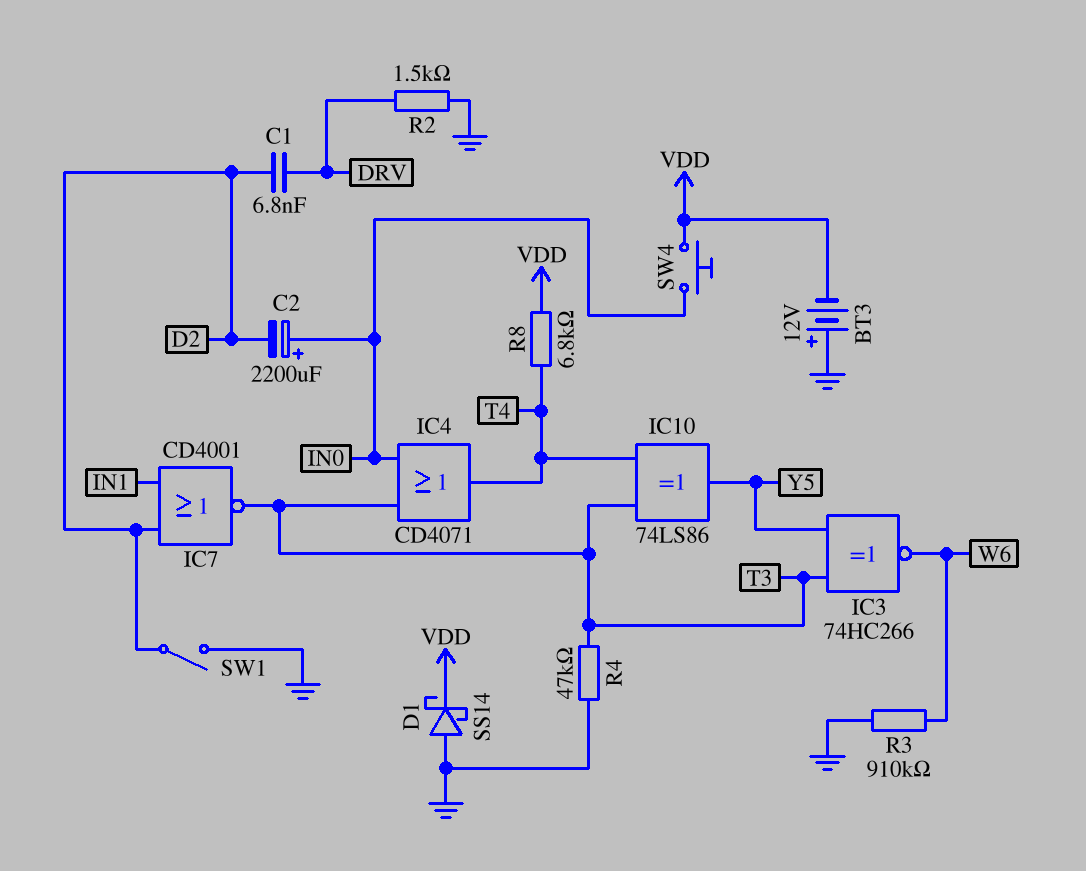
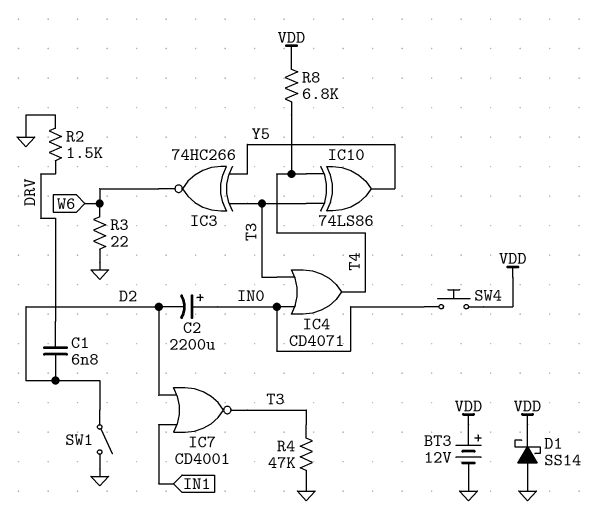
BT3: 12V (plus GND, minus VDD) -> 12V (plus VDD, minus GND)
R3: 910k (GND, W6) -> 22 (GND, W6)

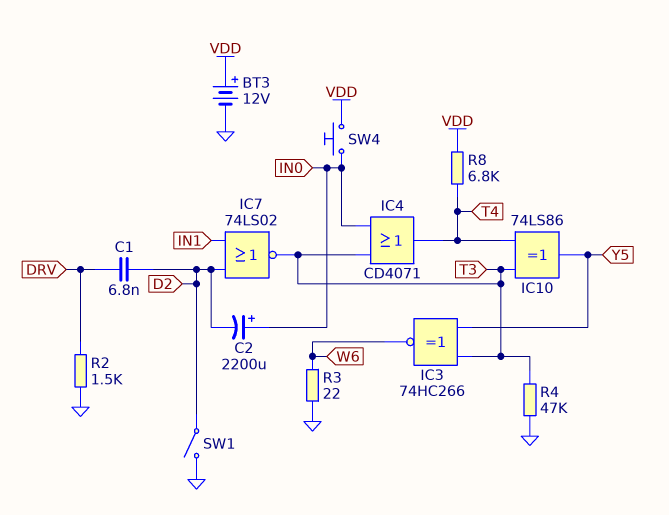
D1: schottky SS14 (A GND, K VDD) -> none
IC7: NOR CD4001 (in D2, in IN1, out T3) -> NOR 74LS02 (in D2, in IN1, out T3)

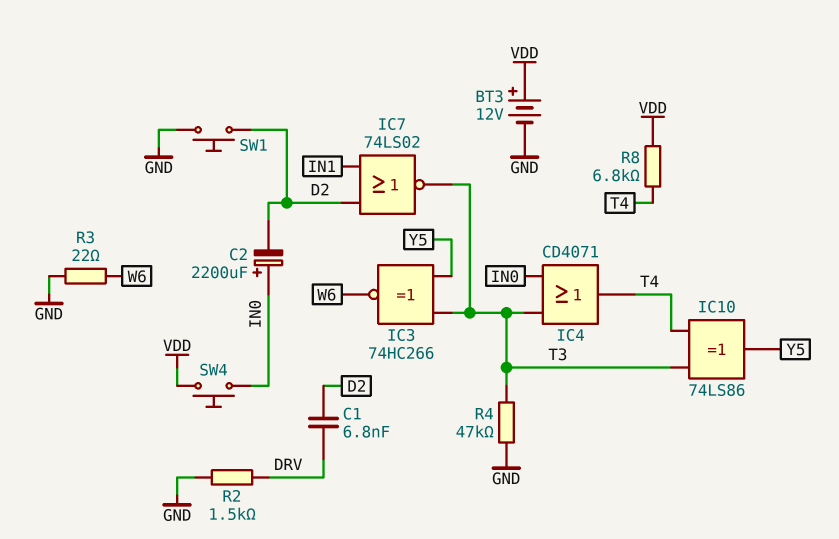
SW1: switch (D2, GND) -> button (D2, GND)

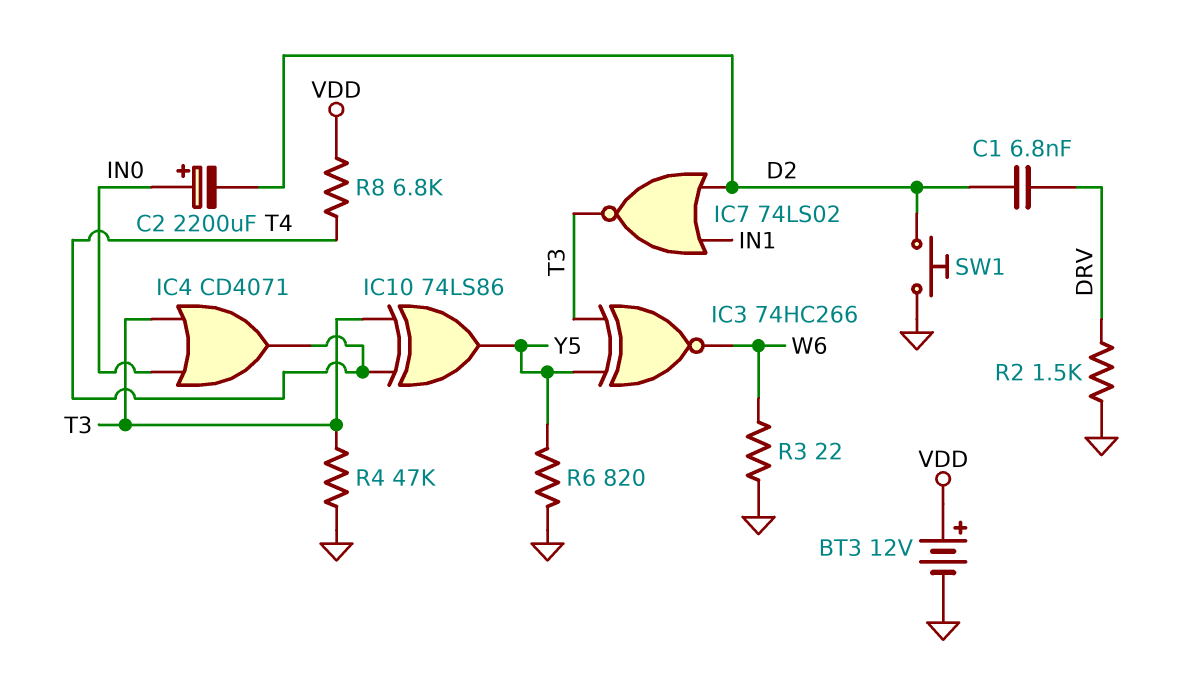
R6: none -> 820 (GND, Y5)
SW4: button (IN0, VDD) -> none

